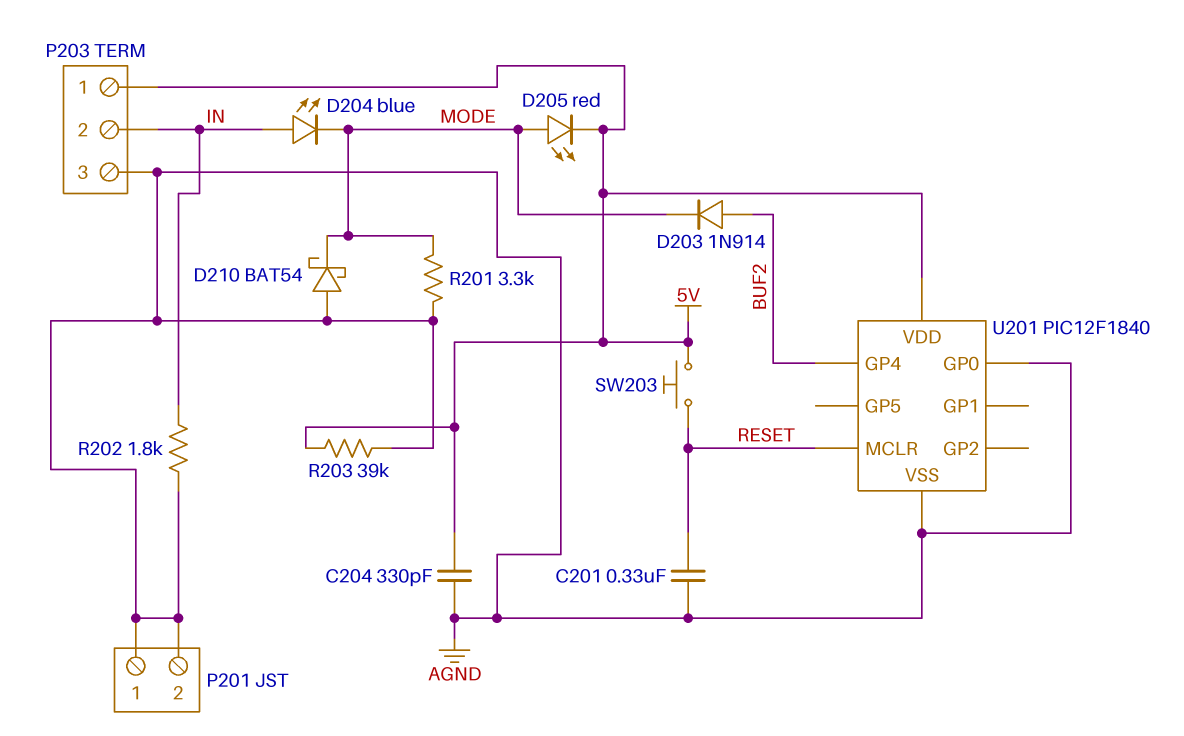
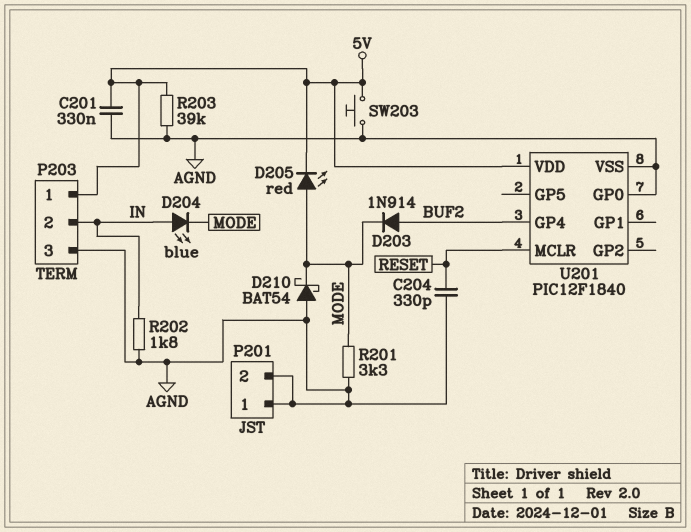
C201: 330nF (AGND, RESET) -> 330nF (5V, AGND)
C204: 330pF (5V, AGND) -> 330pF (AGND, RESET)
SW203: button (5V, RESET) -> button (5V, AGND)

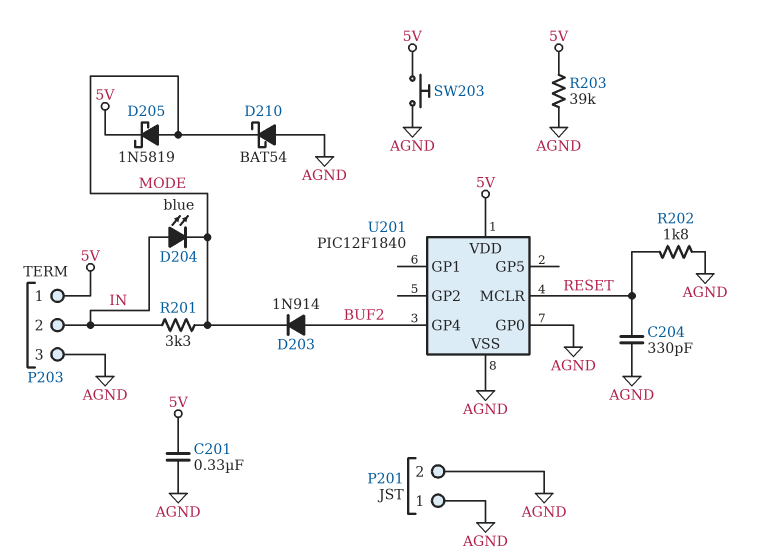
D205: LED red (A MODE, K 5V) -> schottky 1N5819 (A MODE, K 5V)
R201: 3.3k (AGND, MODE) -> 3.3k (IN, MODE)
R202: 1.8k (AGND, IN) -> 1.8k (AGND, RESET)

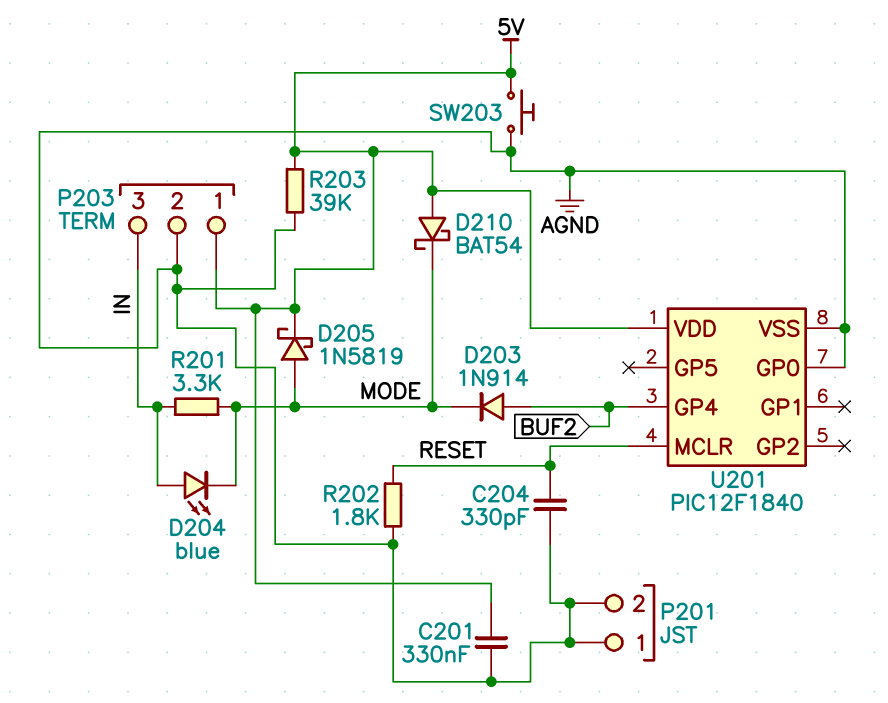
D210: schottky BAT54 (A AGND, K MODE) -> schottky BAT54 (A 5V, K MODE)
P203 pin 2: IN -> AGND
P203 pin 3: AGND -> IN

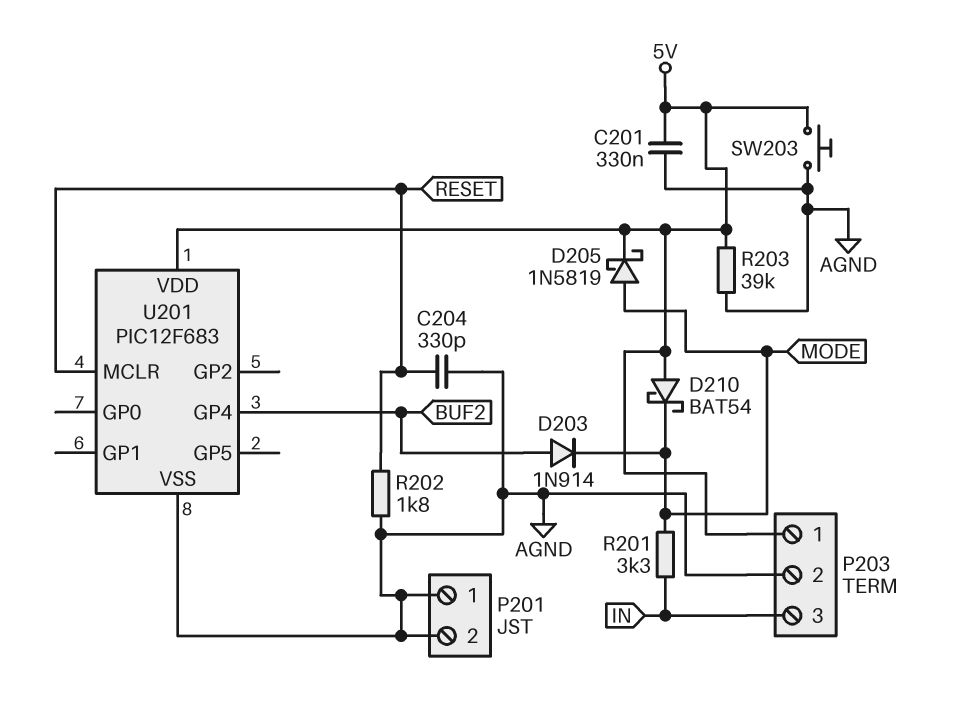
D204: LED blue (A IN, K MODE) -> none
U201: PIC12F1840 -> PIC12F683
U201 pin GP0: AGND -> none

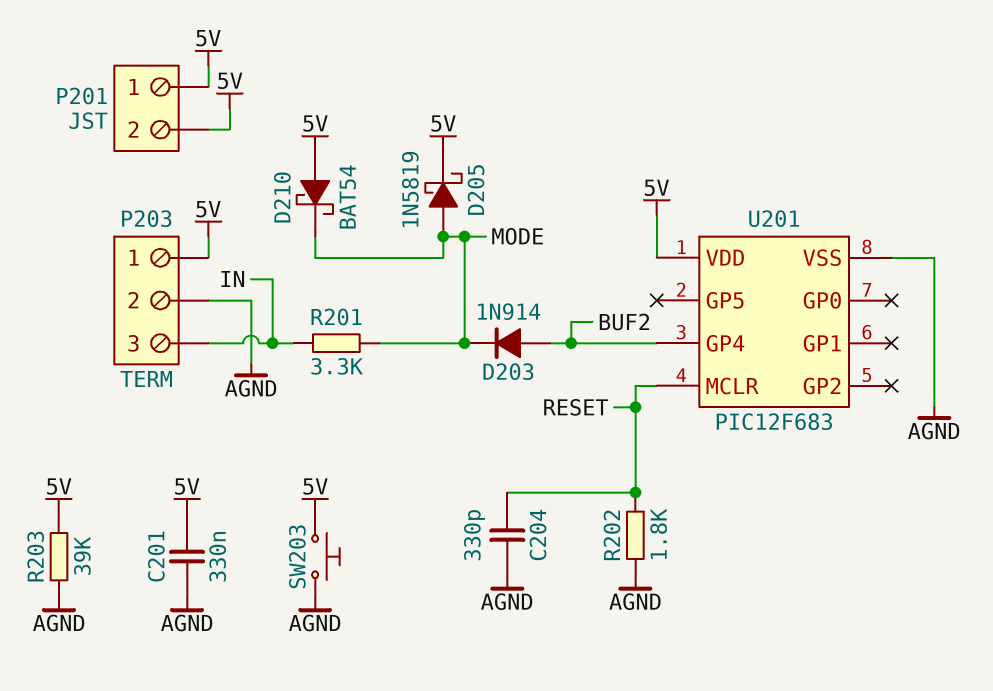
P201 pin 1: AGND -> 5V
P201 pin 2: AGND -> 5V

